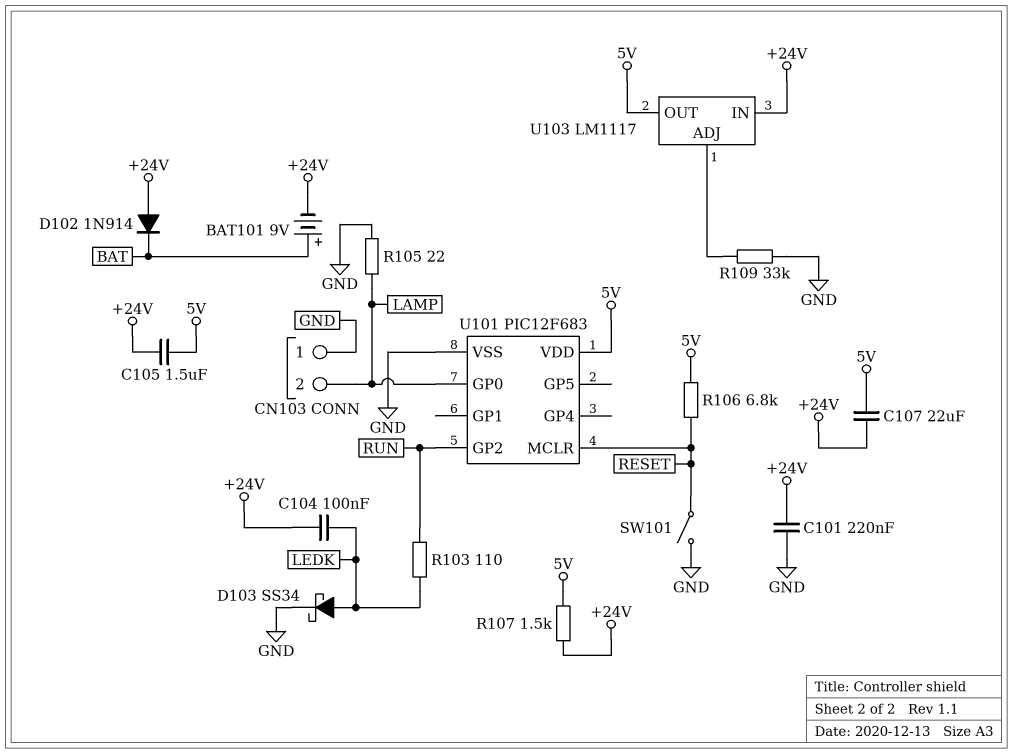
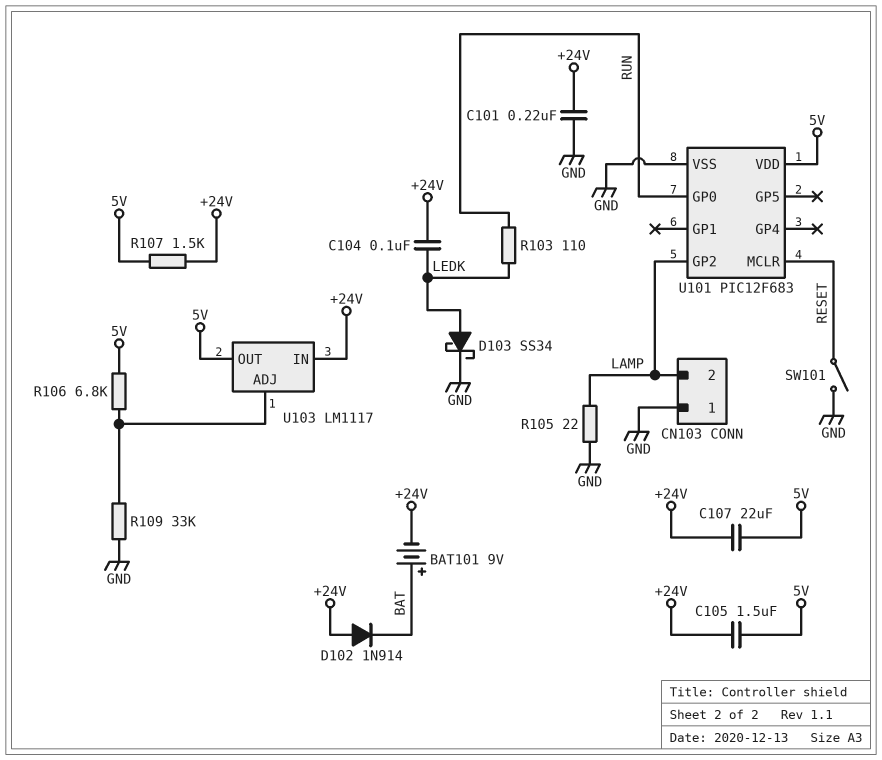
R106: 6.8k (5V, RESET) -> 6.8k (5V, U103/ADJ)
U101 pin GP0: LAMP -> RUN
U101 pin GP2: RUN -> LAMP

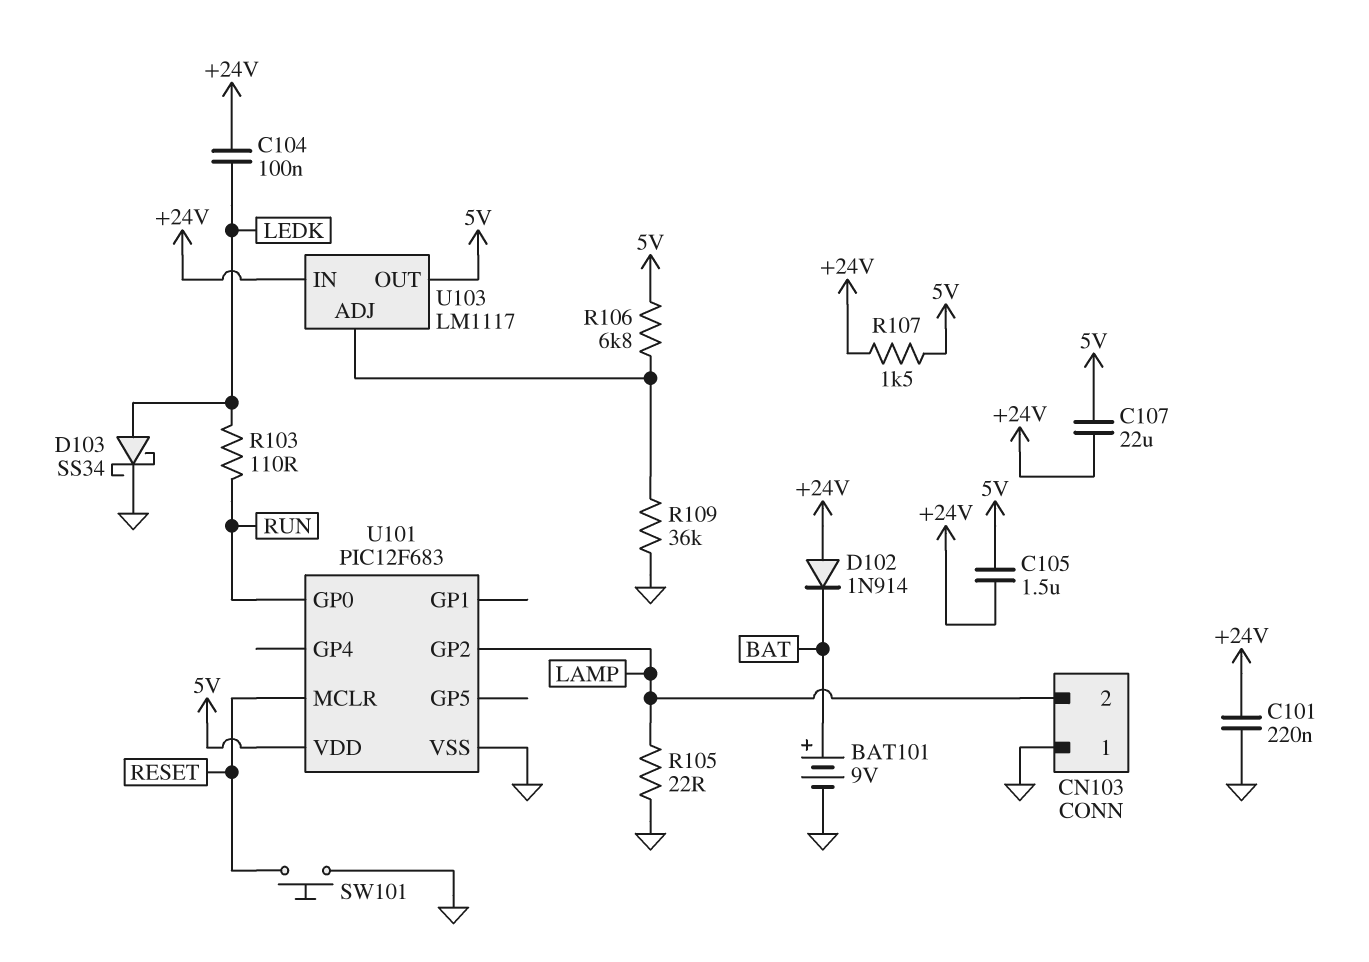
BAT101: 9V (plus BAT, minus +24V) -> 9V (plus BAT, minus GND)
R109: 33k (GND, U103/ADJ) -> 36k (GND, U103/ADJ)
SW101: switch (GND, RESET) -> button (GND, RESET)

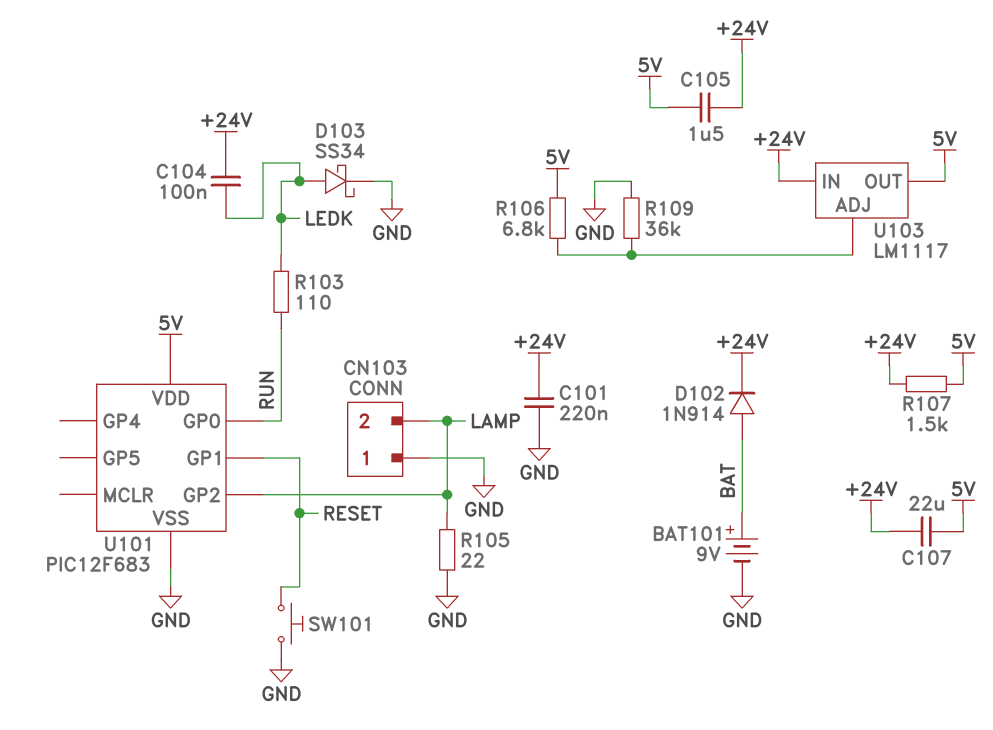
D102: diode 1N914 (A +24V, K BAT) -> diode 1N914 (A BAT, K +24V)
U101 pin GP1: none -> RESET
U101 pin MCLR: RESET -> none

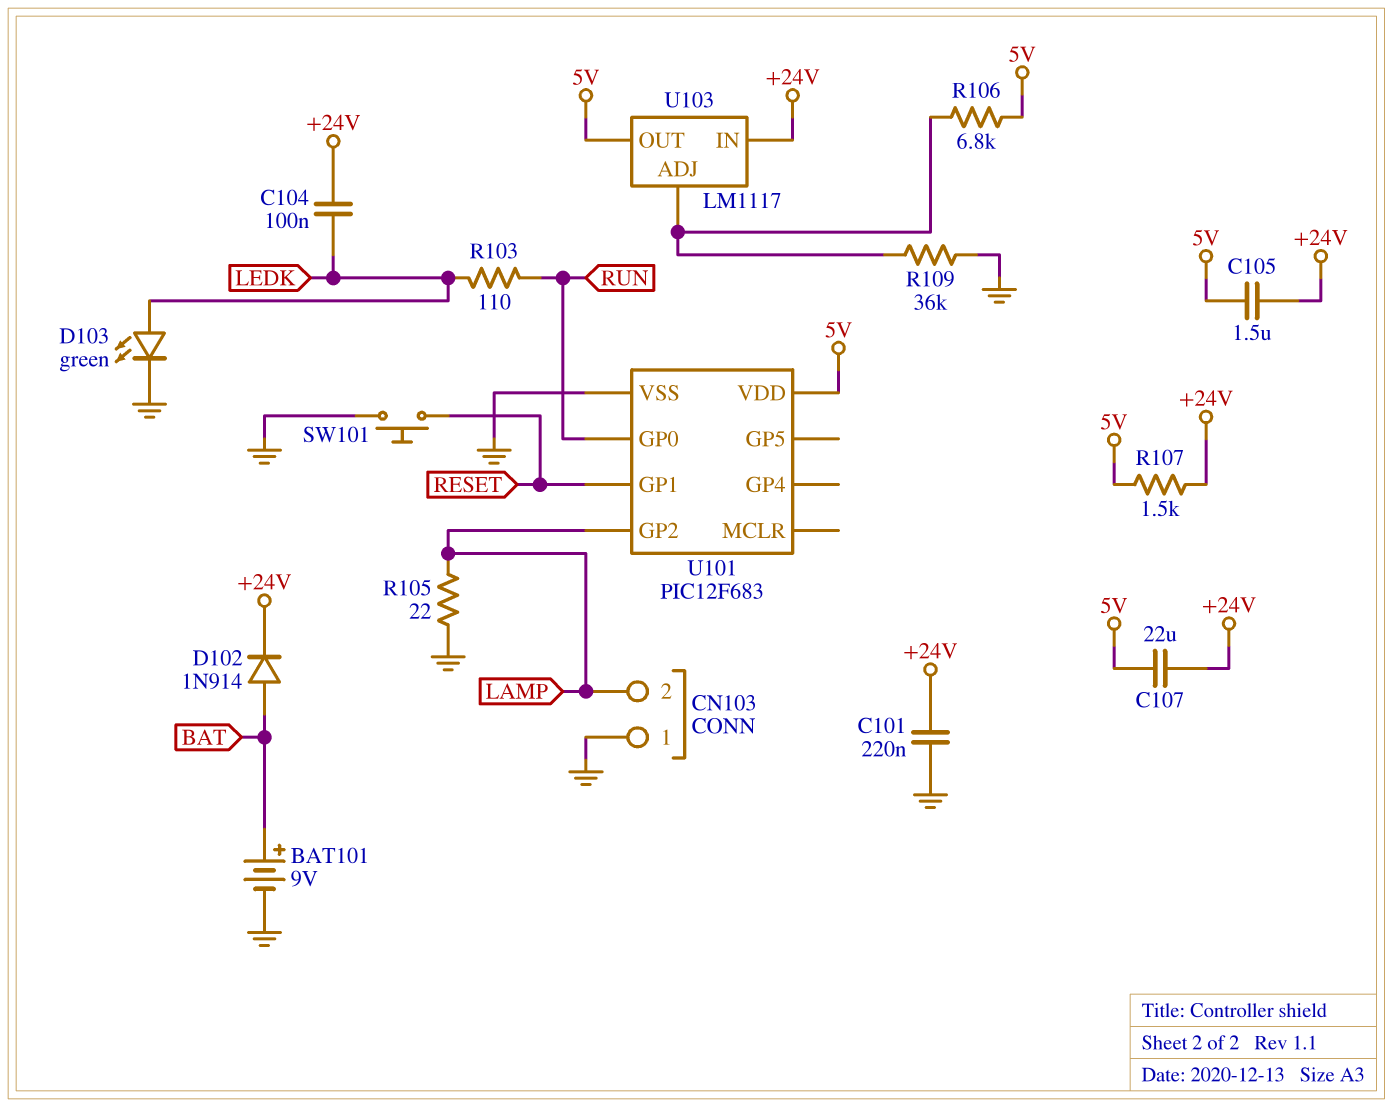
D103: schottky SS34 (A LEDK, K GND) -> LED green (A LEDK, K GND)

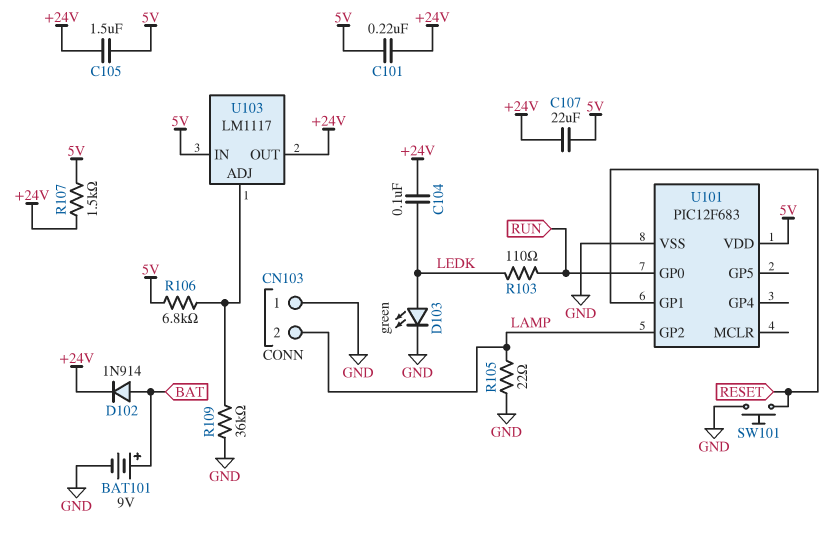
C101: 220nF (+24V, GND) -> 220nF (+24V, 5V)
U103 pin IN: +24V -> 5V
U103 pin OUT: 5V -> +24V

